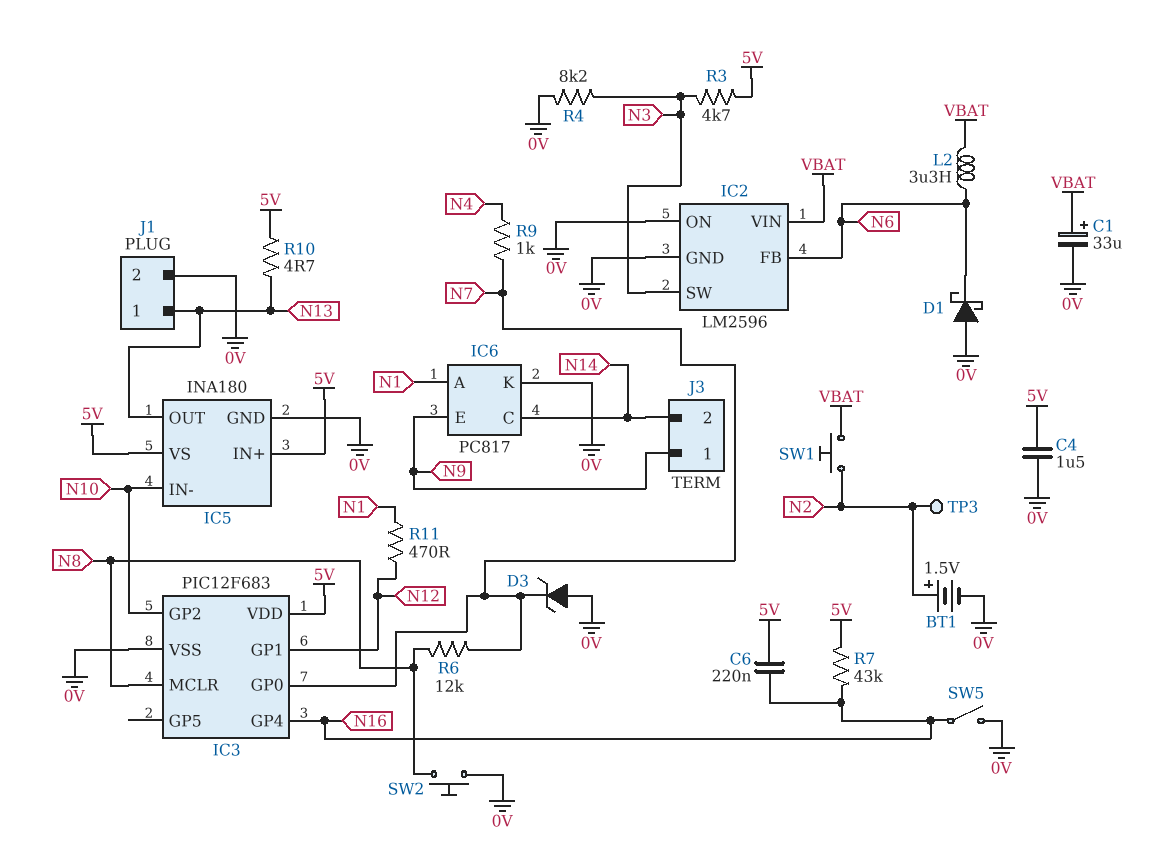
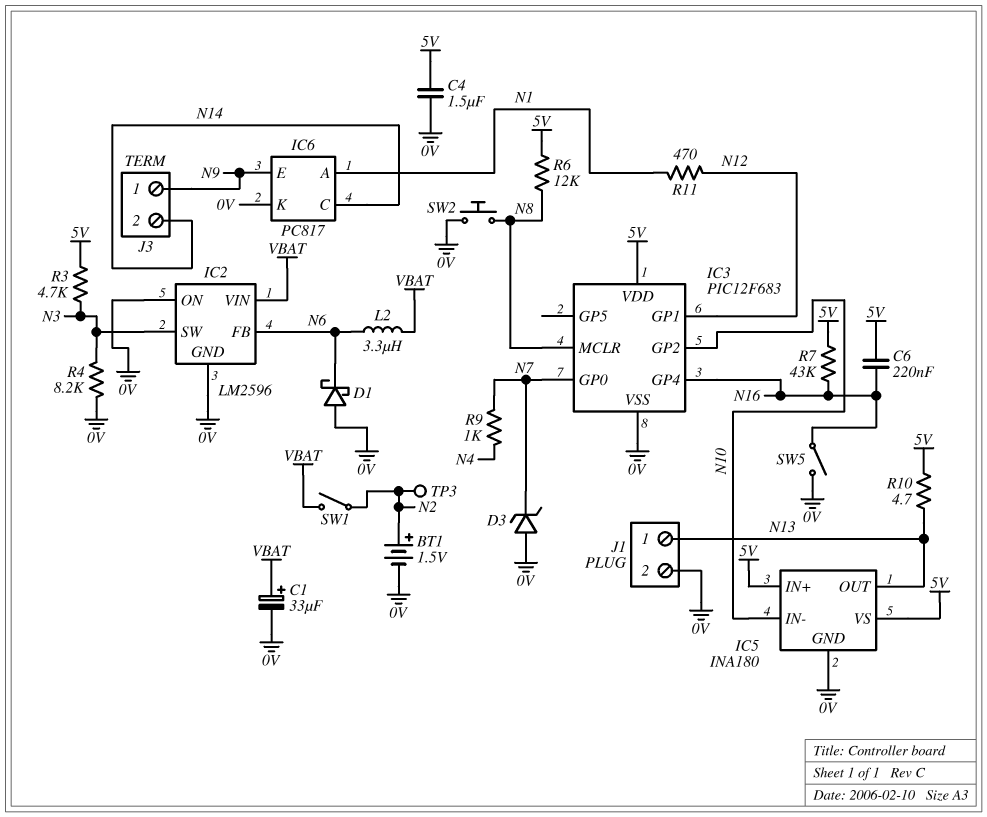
R6: 12k (N7, N8) -> 12k (5V, N8)
SW1: button (N2, VBAT) -> switch (N2, VBAT)

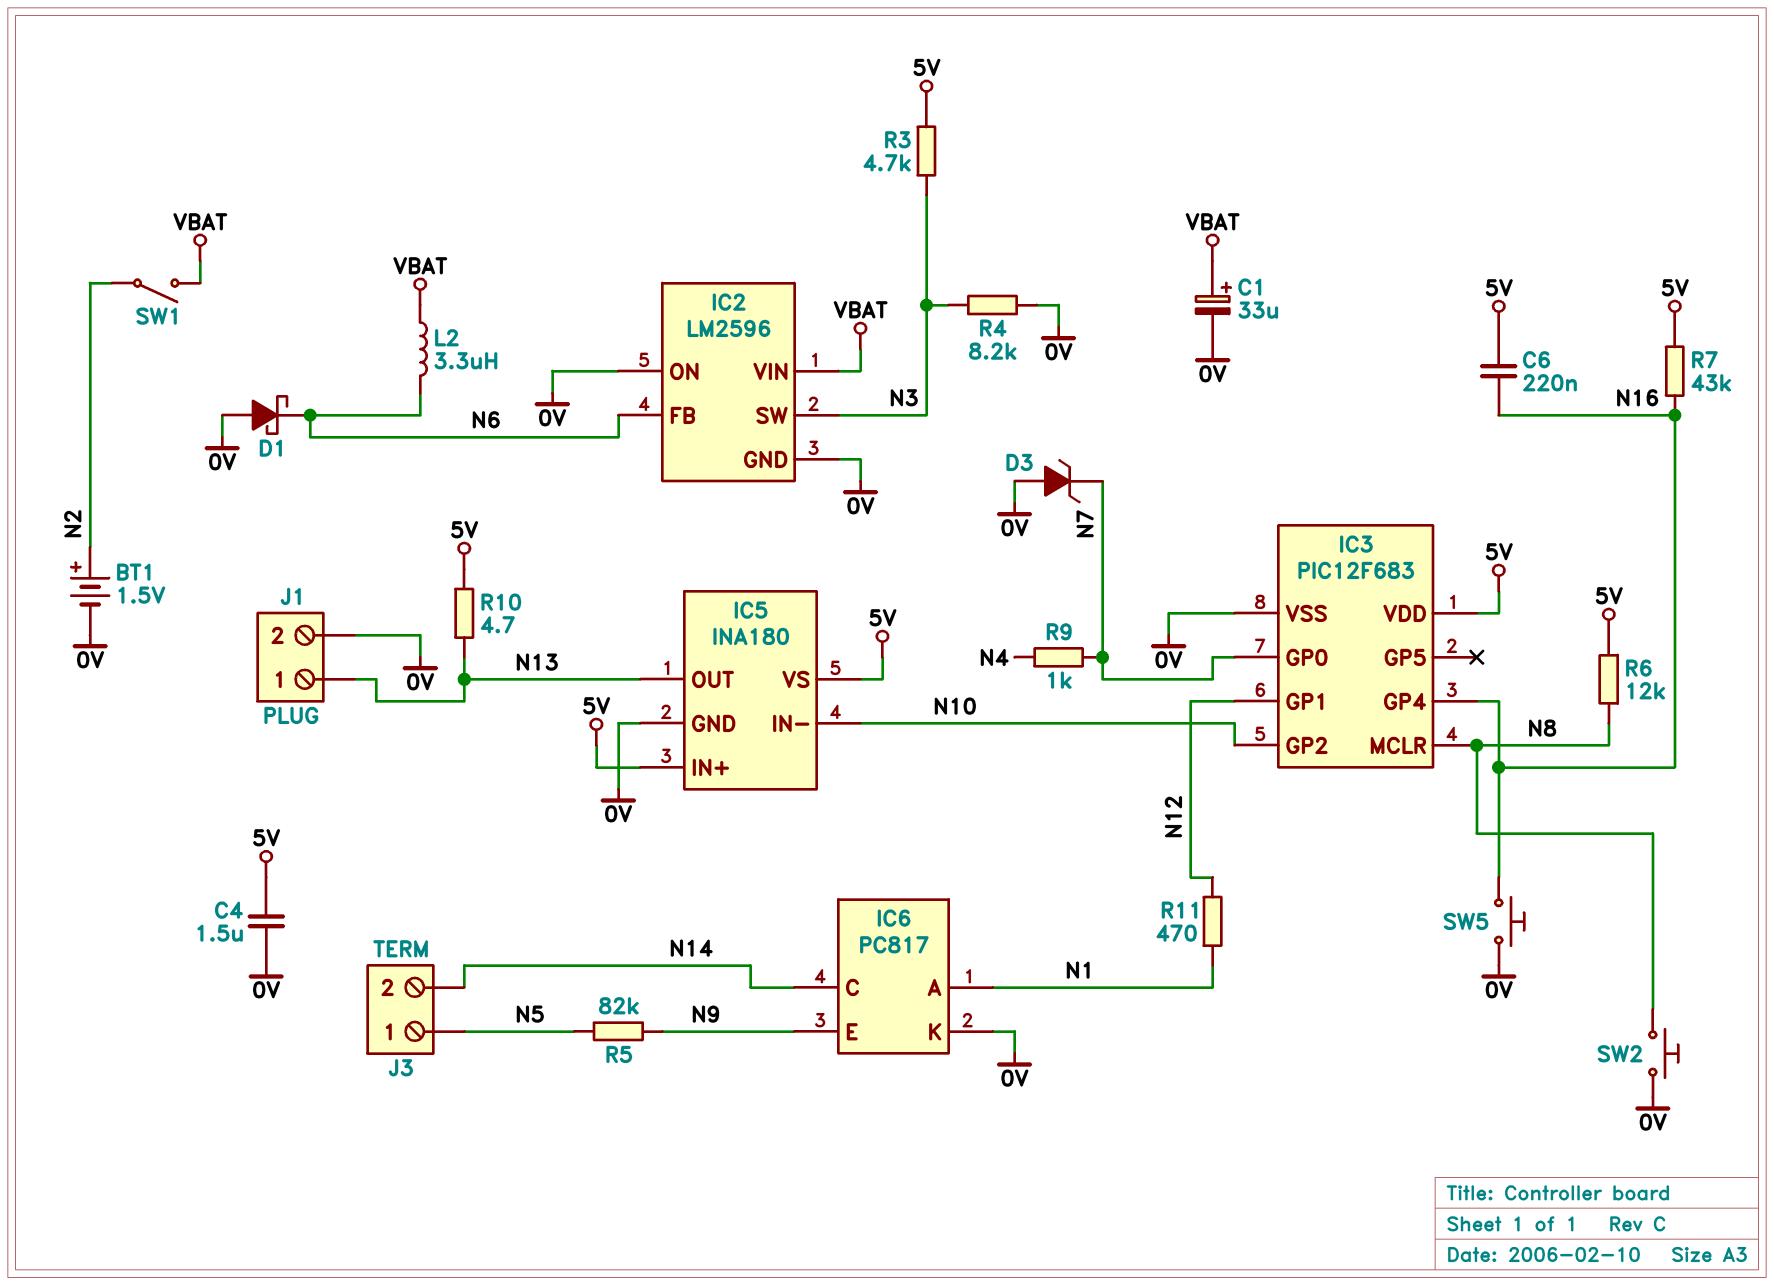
J3 pin 1: N9 -> N5
R5: none -> 82k (N5, N9)
SW5: switch (0V, N16) -> button (0V, N16)
TP3: test point (N2) -> none

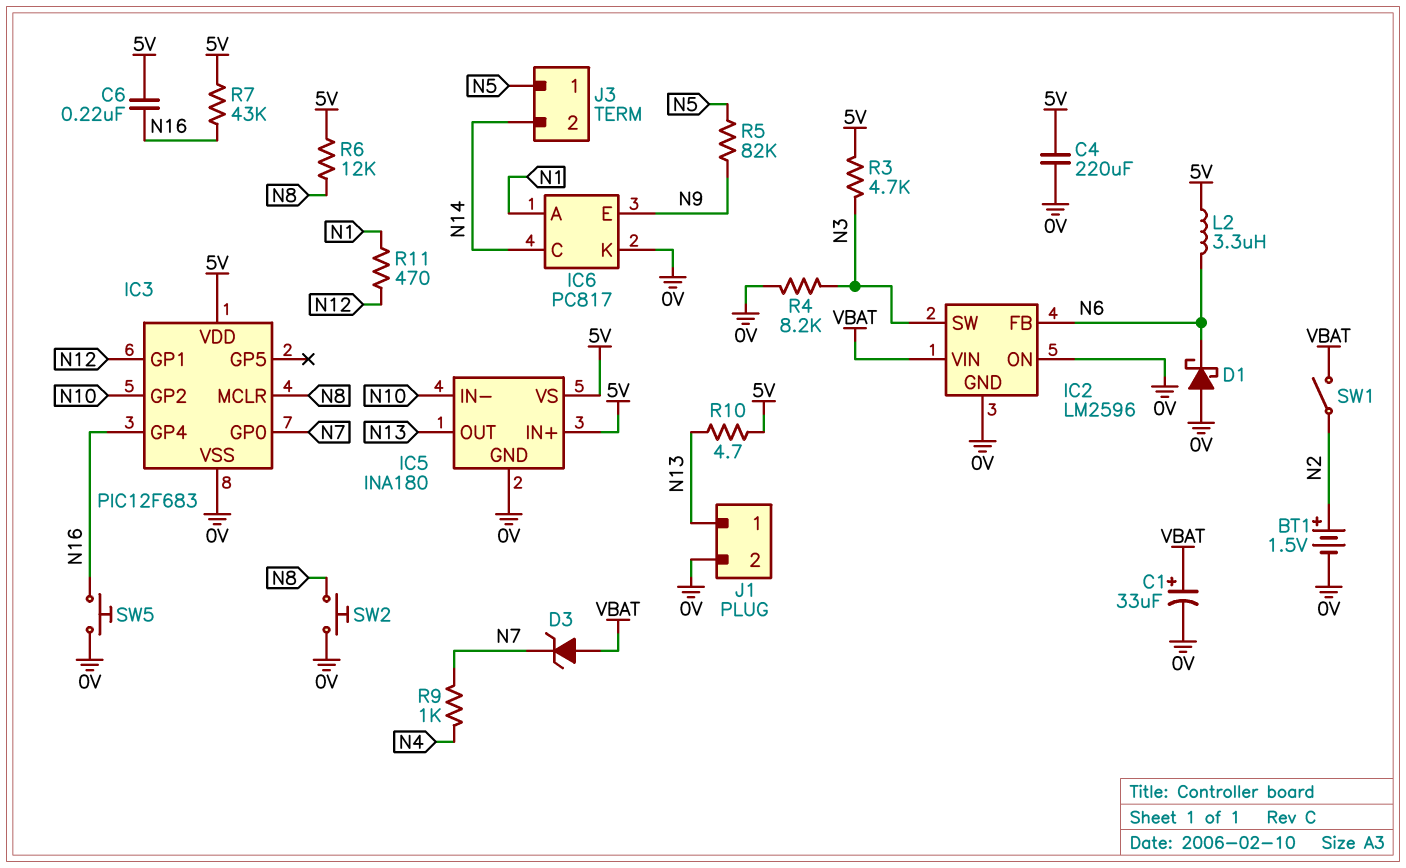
C4: 1.5uF (0V, 5V) -> 220uF (0V, 5V)
D3: zener (A 0V, K N7) -> zener (A VBAT, K N7)
L2: 3.3uH (N6, VBAT) -> 3.3uH (5V, N6)

